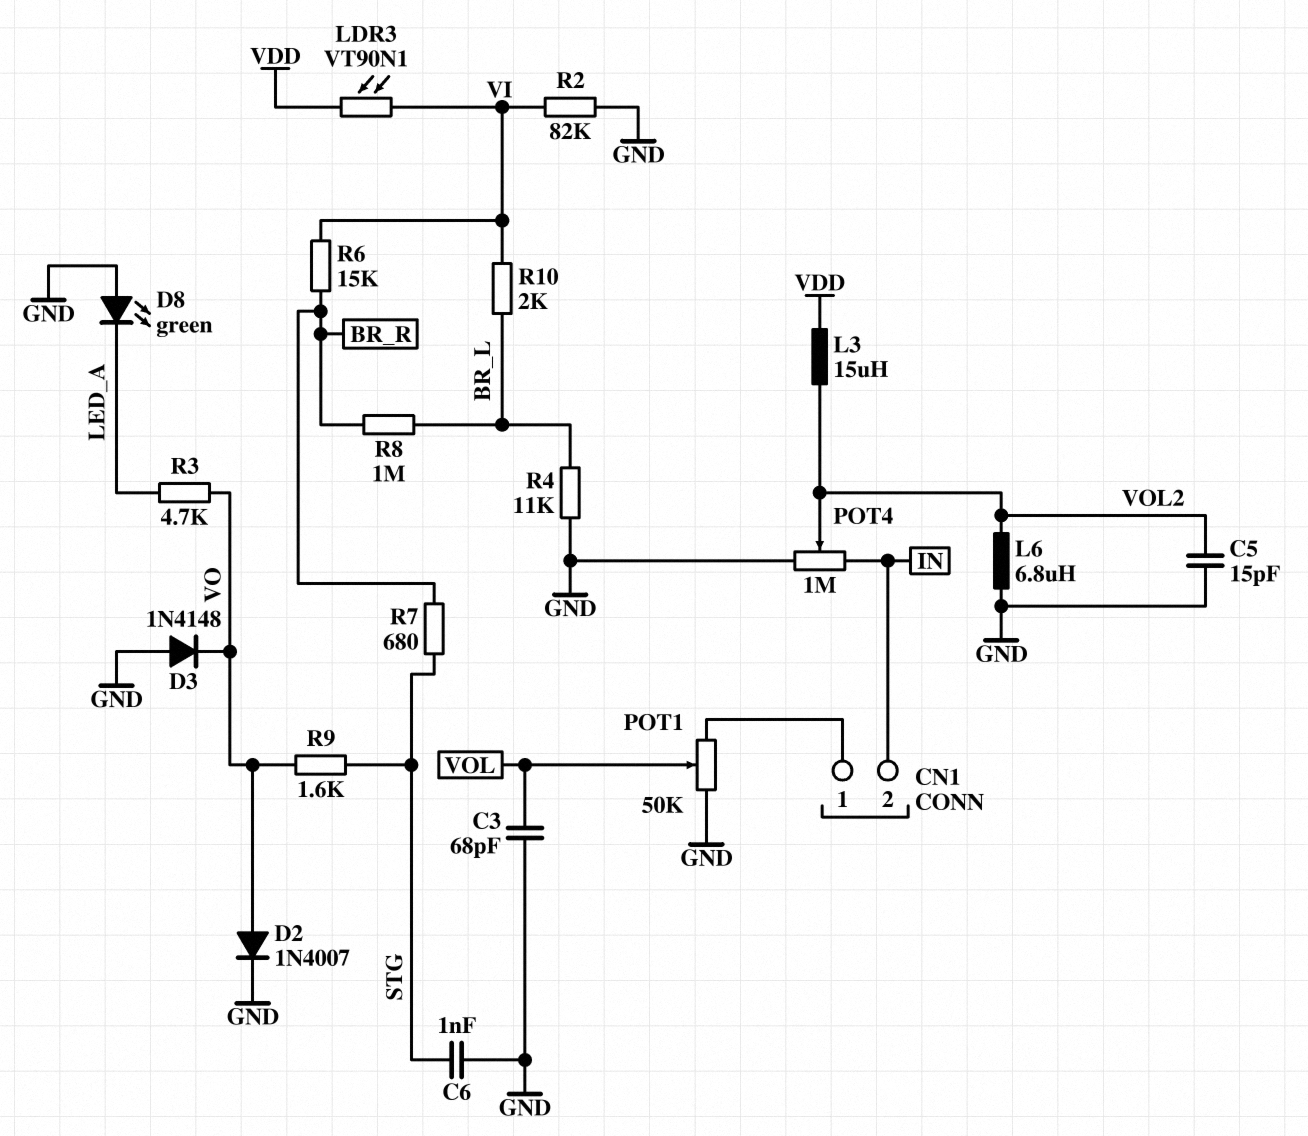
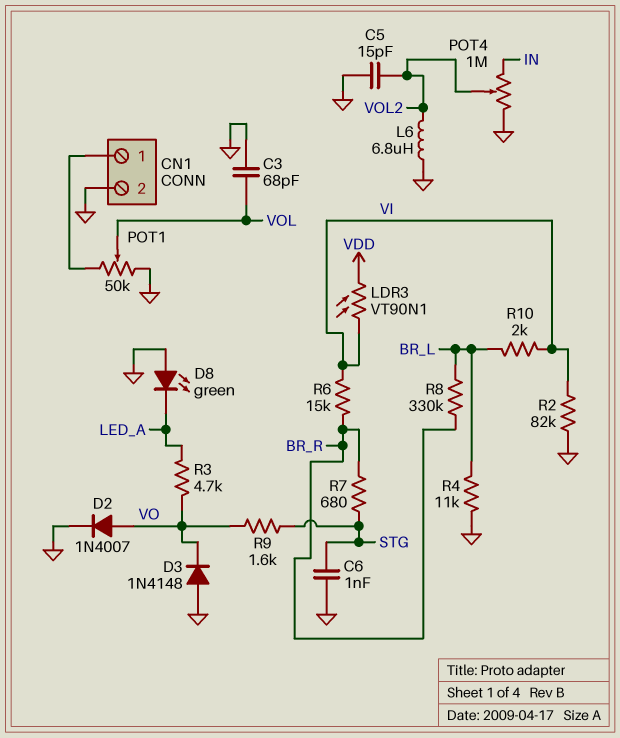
CN1 pin 2: IN -> GND
L3: 15uH (VDD, VOL2) -> none
R8: 1M (BR_L, BR_R) -> 330k (BR_L, BR_R)

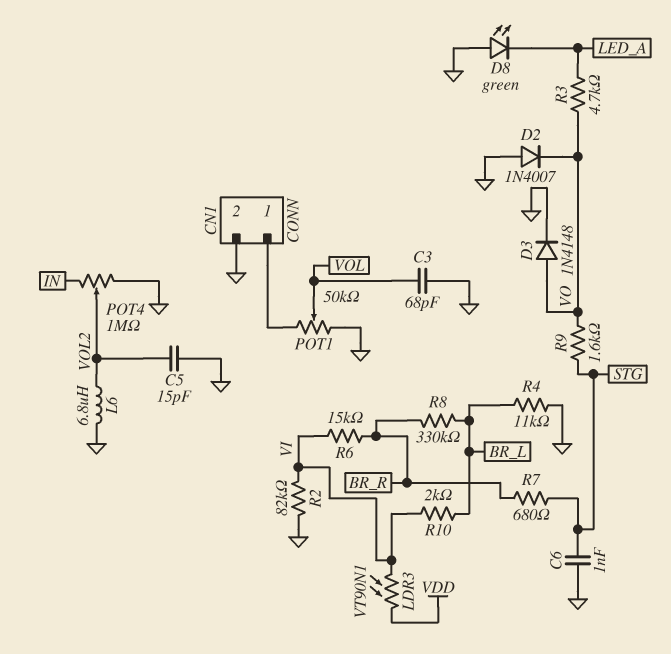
D2: diode 1N4007 (A VO, K GND) -> diode 1N4007 (A GND, K VO)
D3: diode 1N4148 (A GND, K VO) -> diode 1N4148 (A VO, K GND)

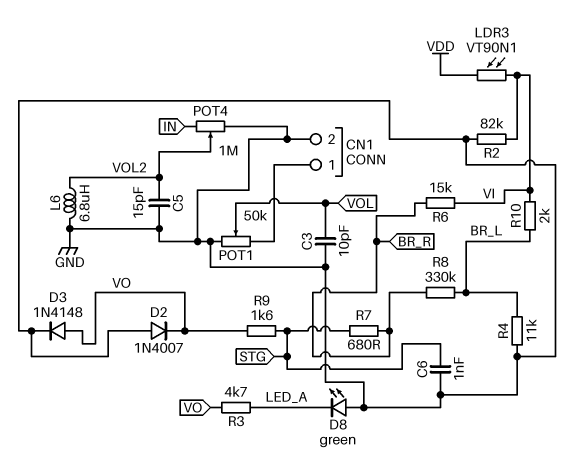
C3: 68pF (GND, VOL) -> 10pF (GND, VOL)

